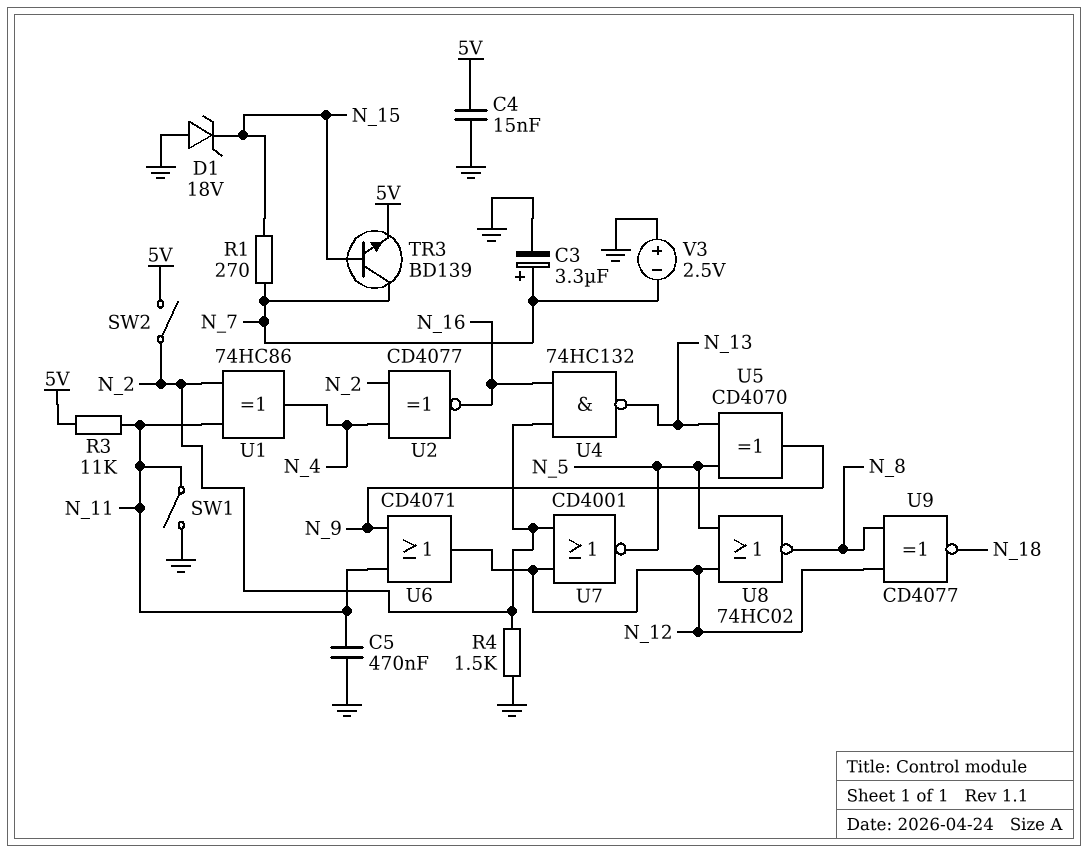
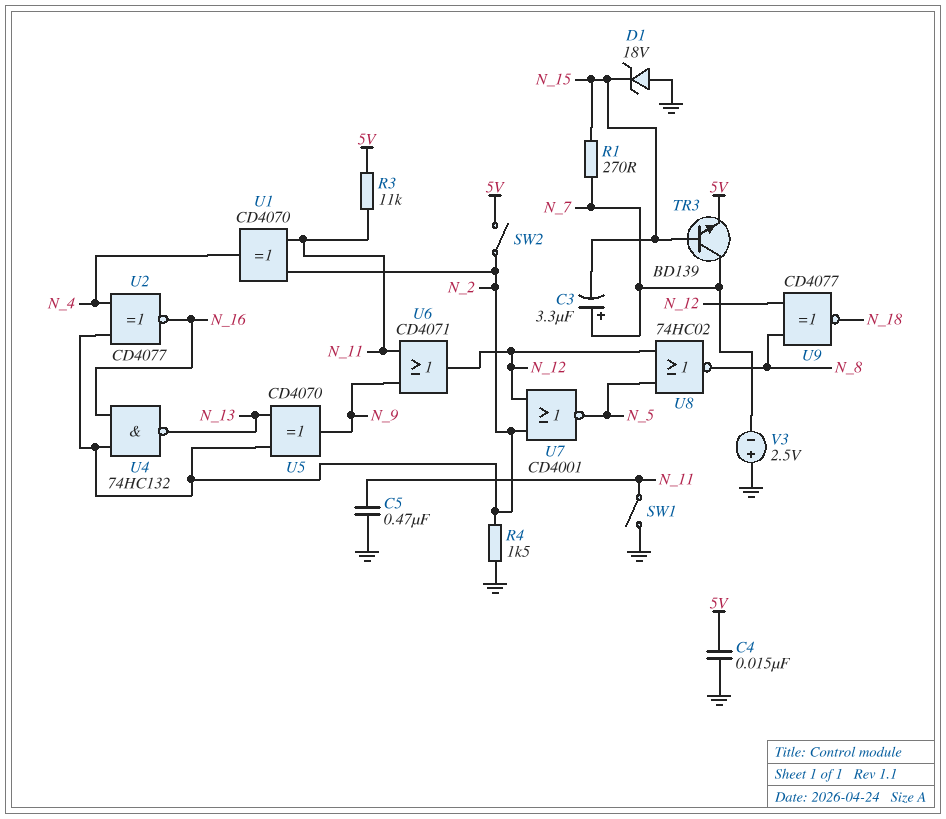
C3: 3.3uF (plus N_7, minus GND) -> 3.3uF (plus N_7, minus N_15)
U1: XOR 74HC86 (in N_2, in N_11, out N_4) -> XOR CD4070 (in N_2, in N_11, out N_4)
U5: XOR CD4070 (in N_5, in N_13, out N_9) -> XOR CD4070 (in N_2, in N_13, out N_9)

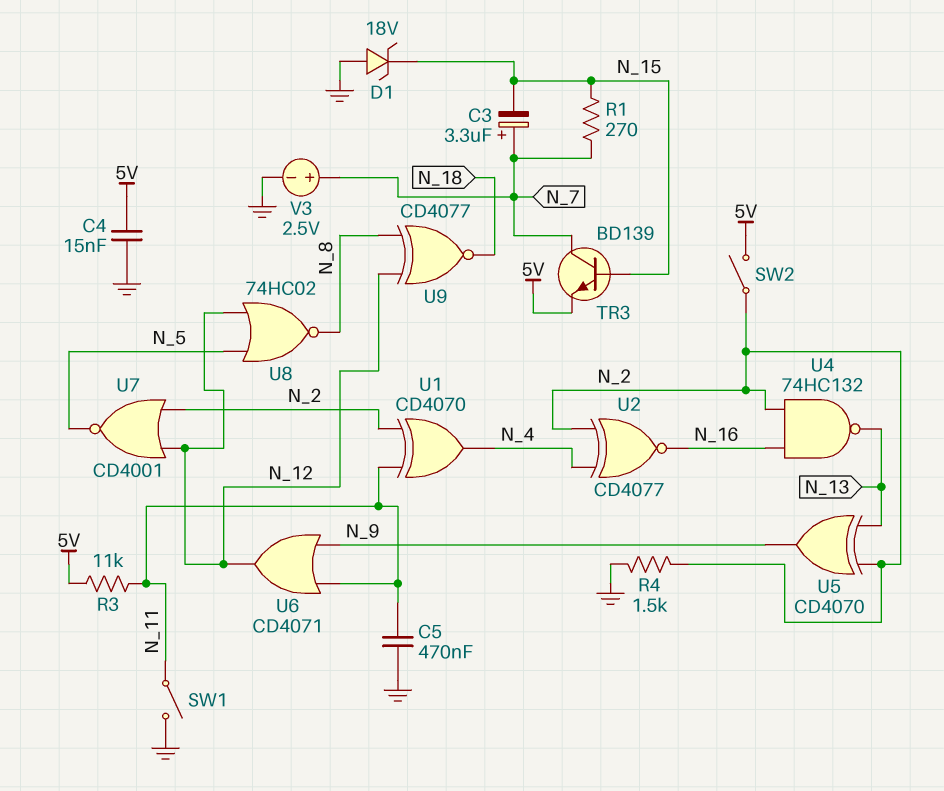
V3: 2.5V (plus GND, minus N_7) -> 2.5V (plus N_7, minus GND)

